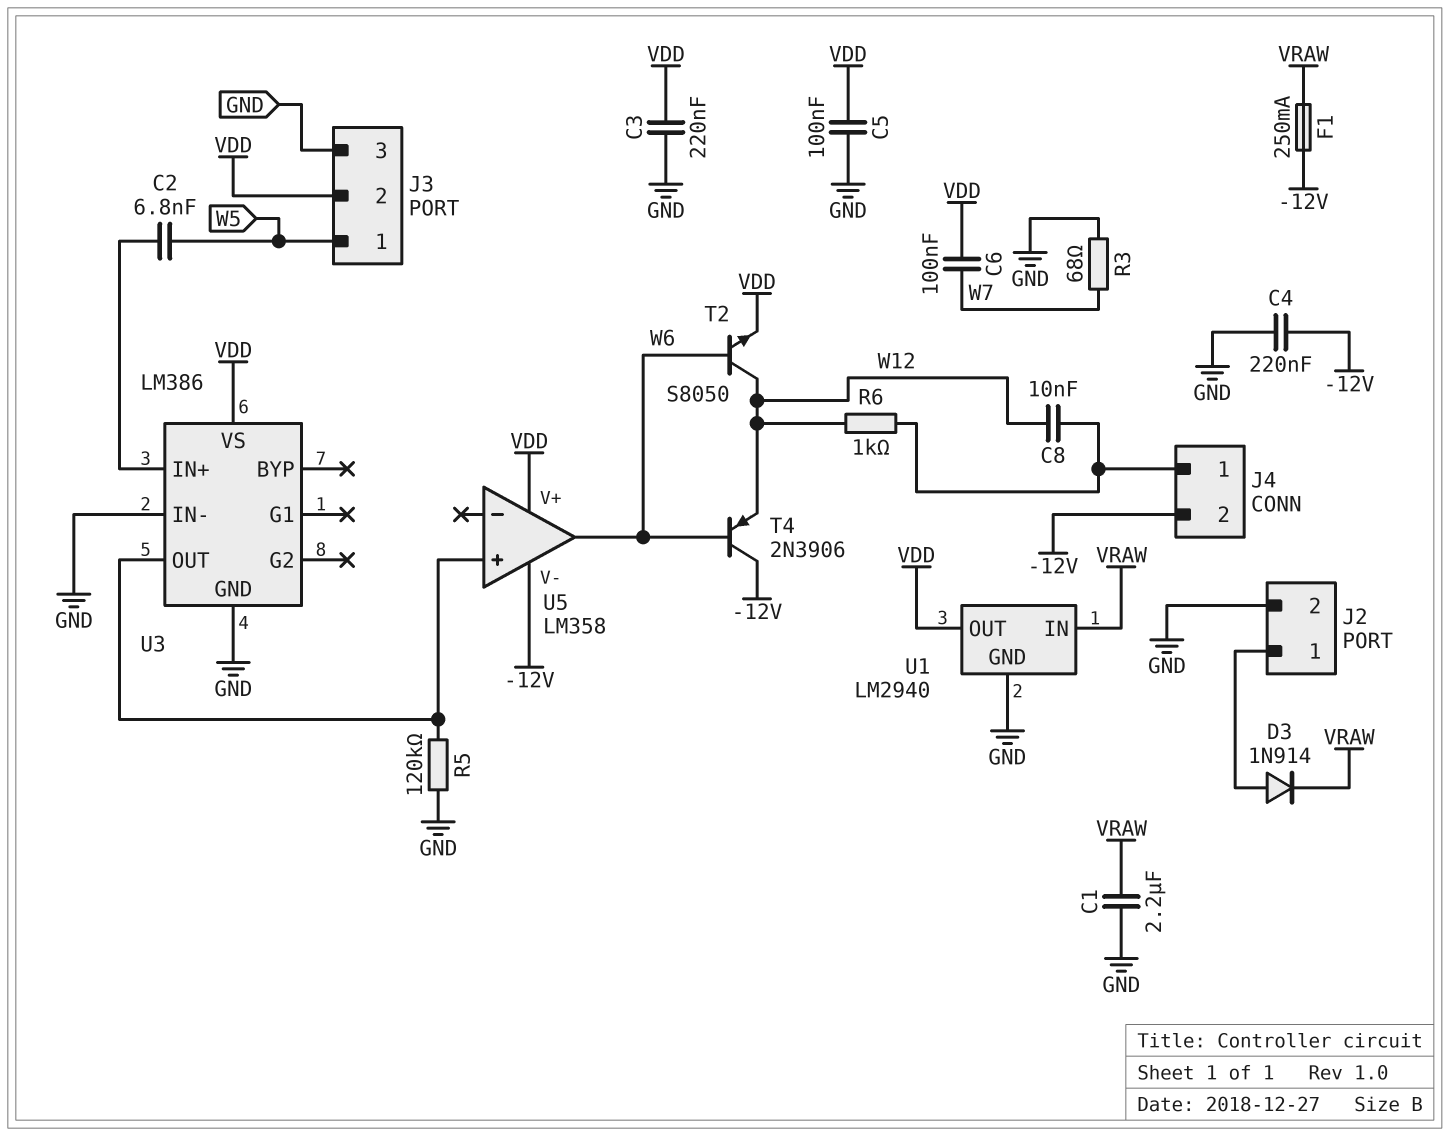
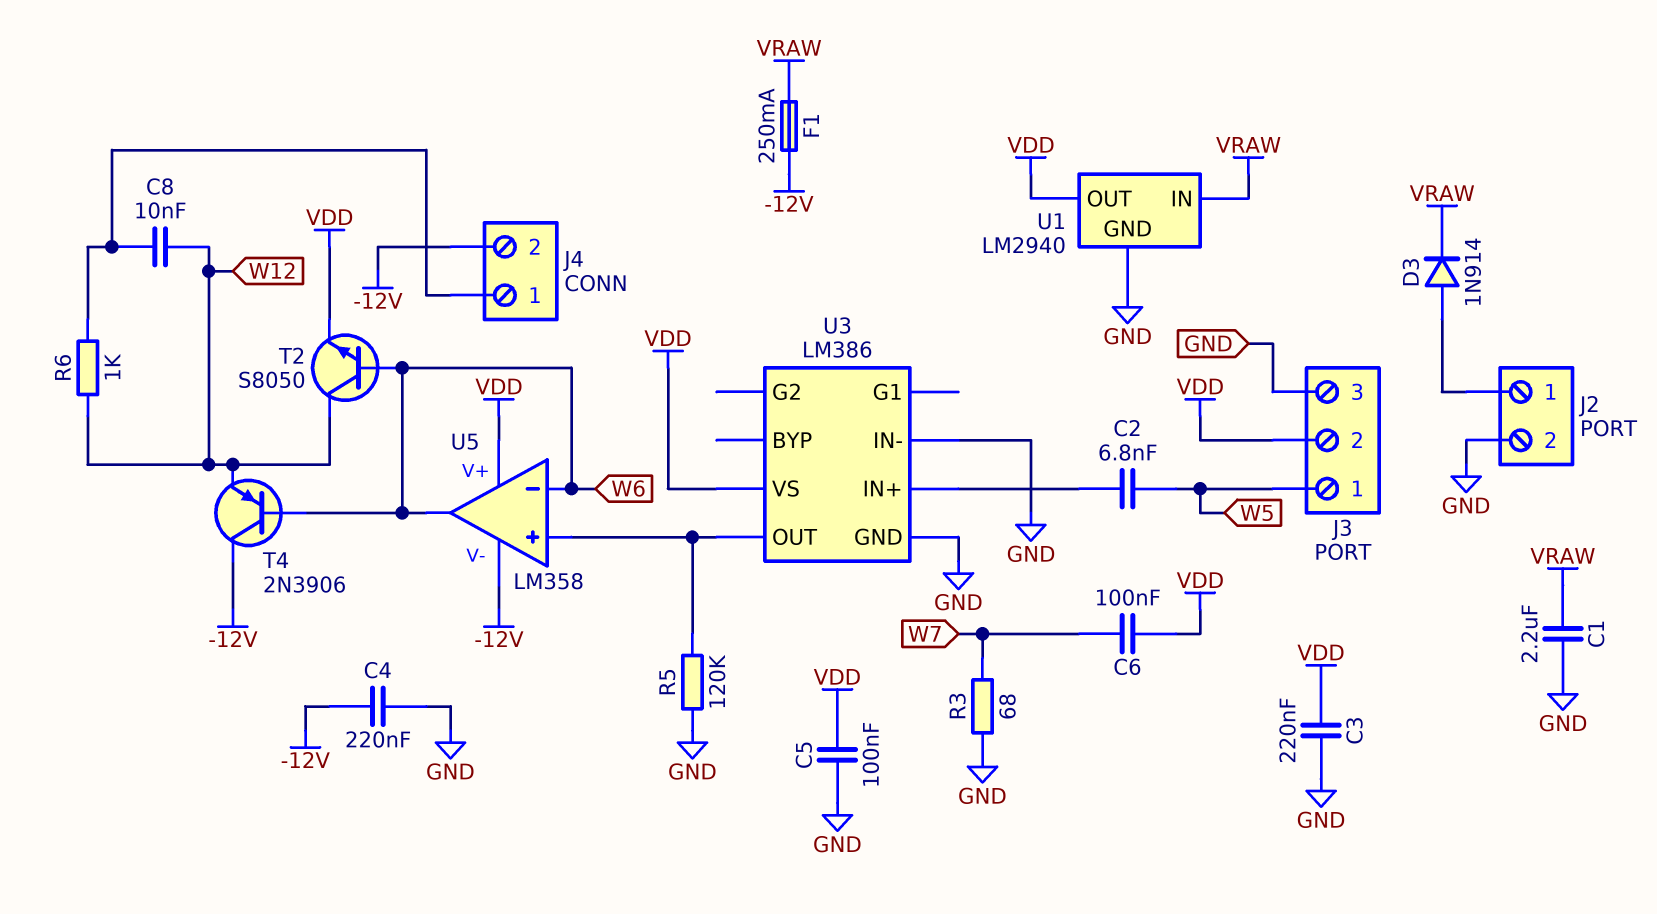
U5 pin in-: none -> W6

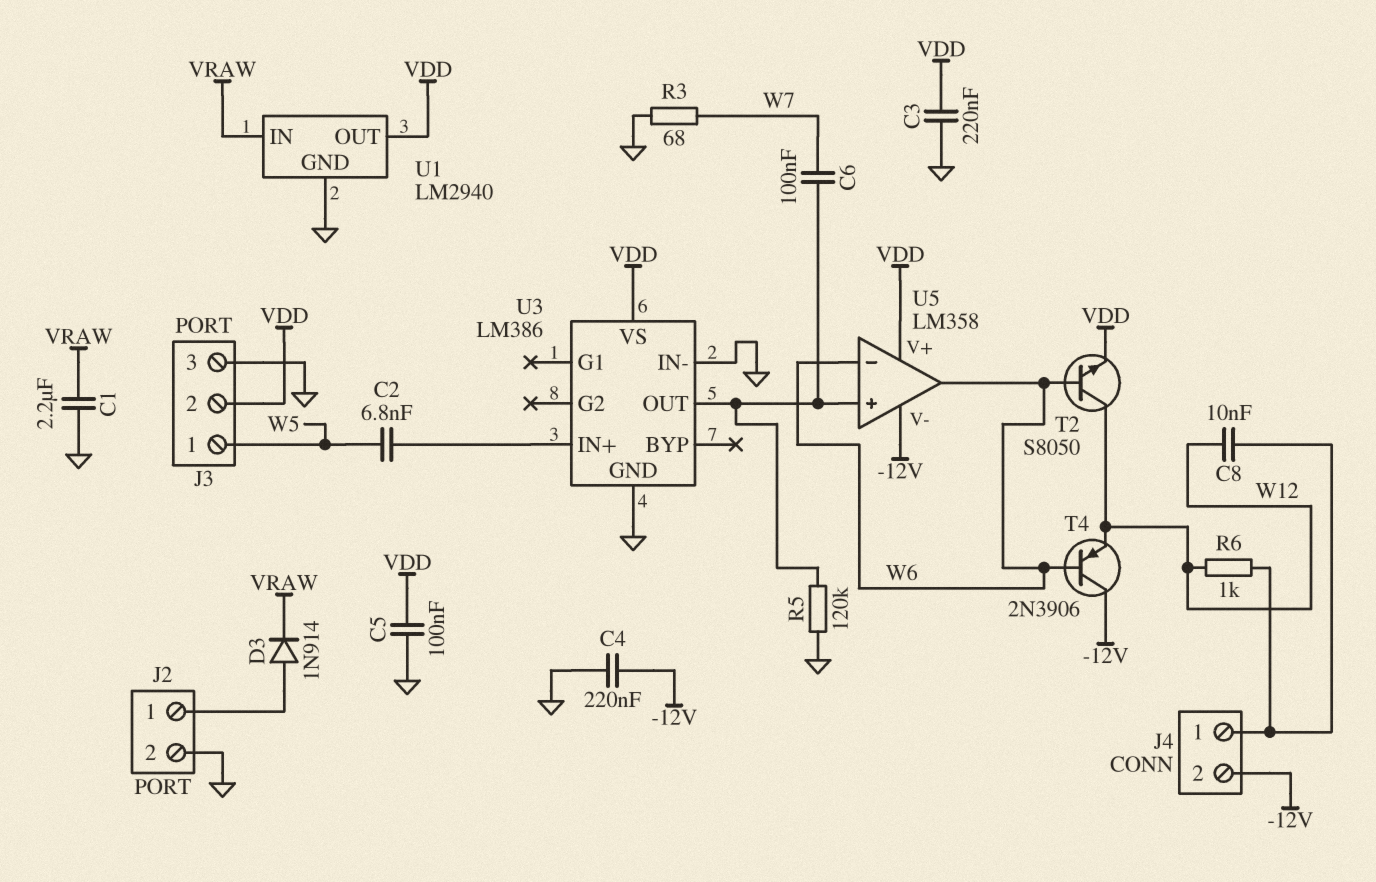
C6: 100nF (VDD, W7) -> 100nF (U3/OUT, W7)
F1: 250mA (-12V, VRAW) -> none

